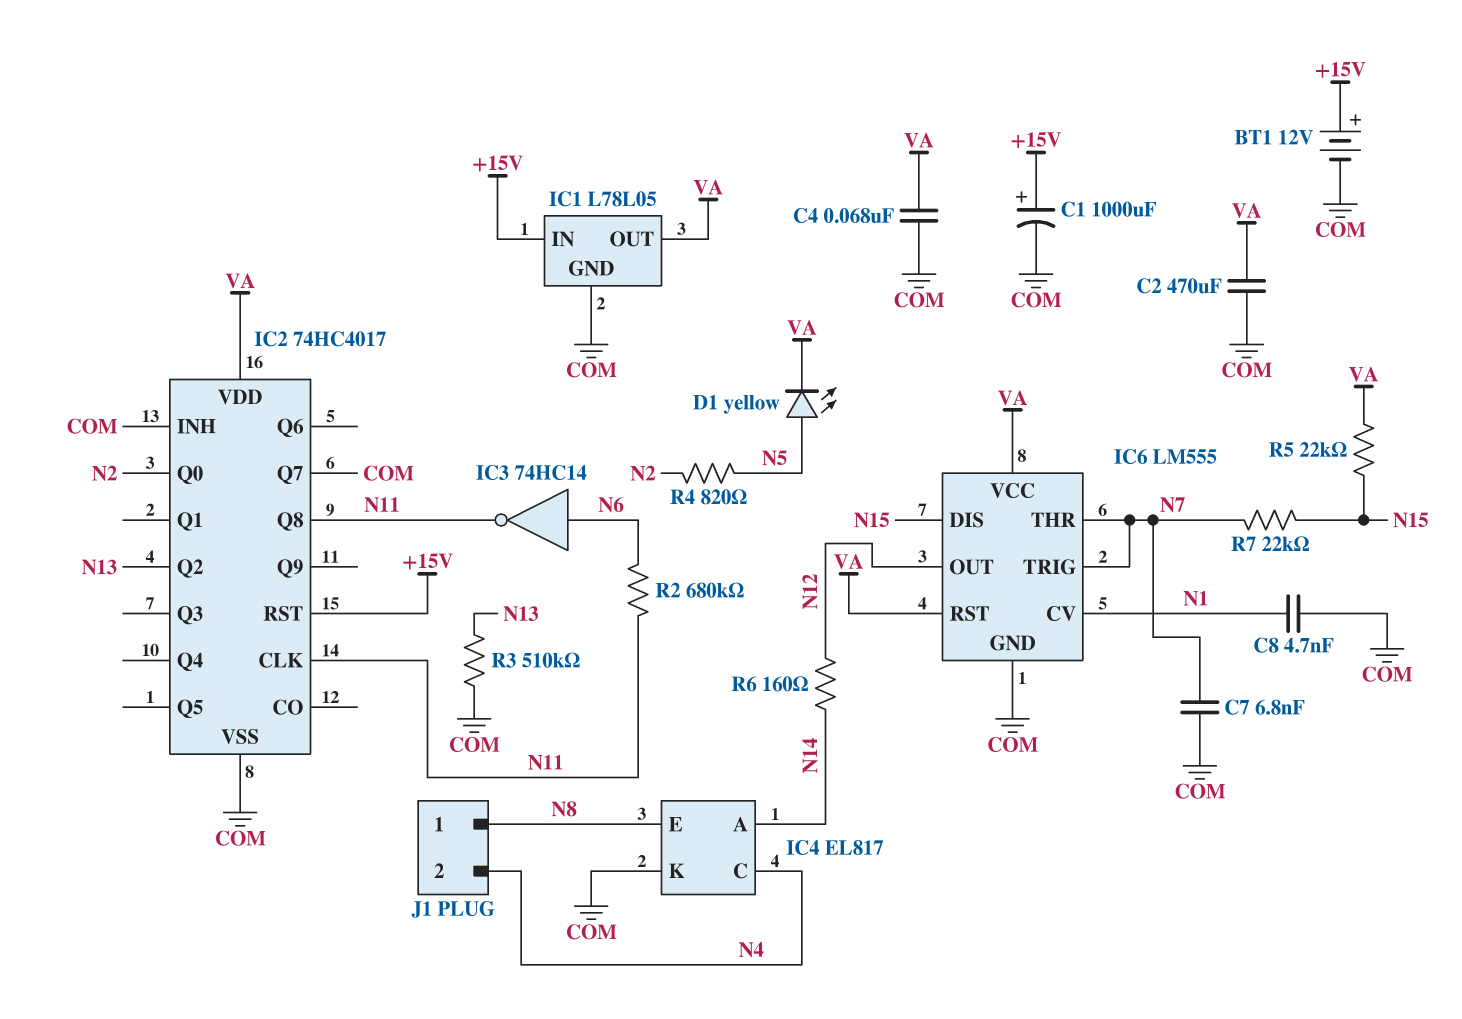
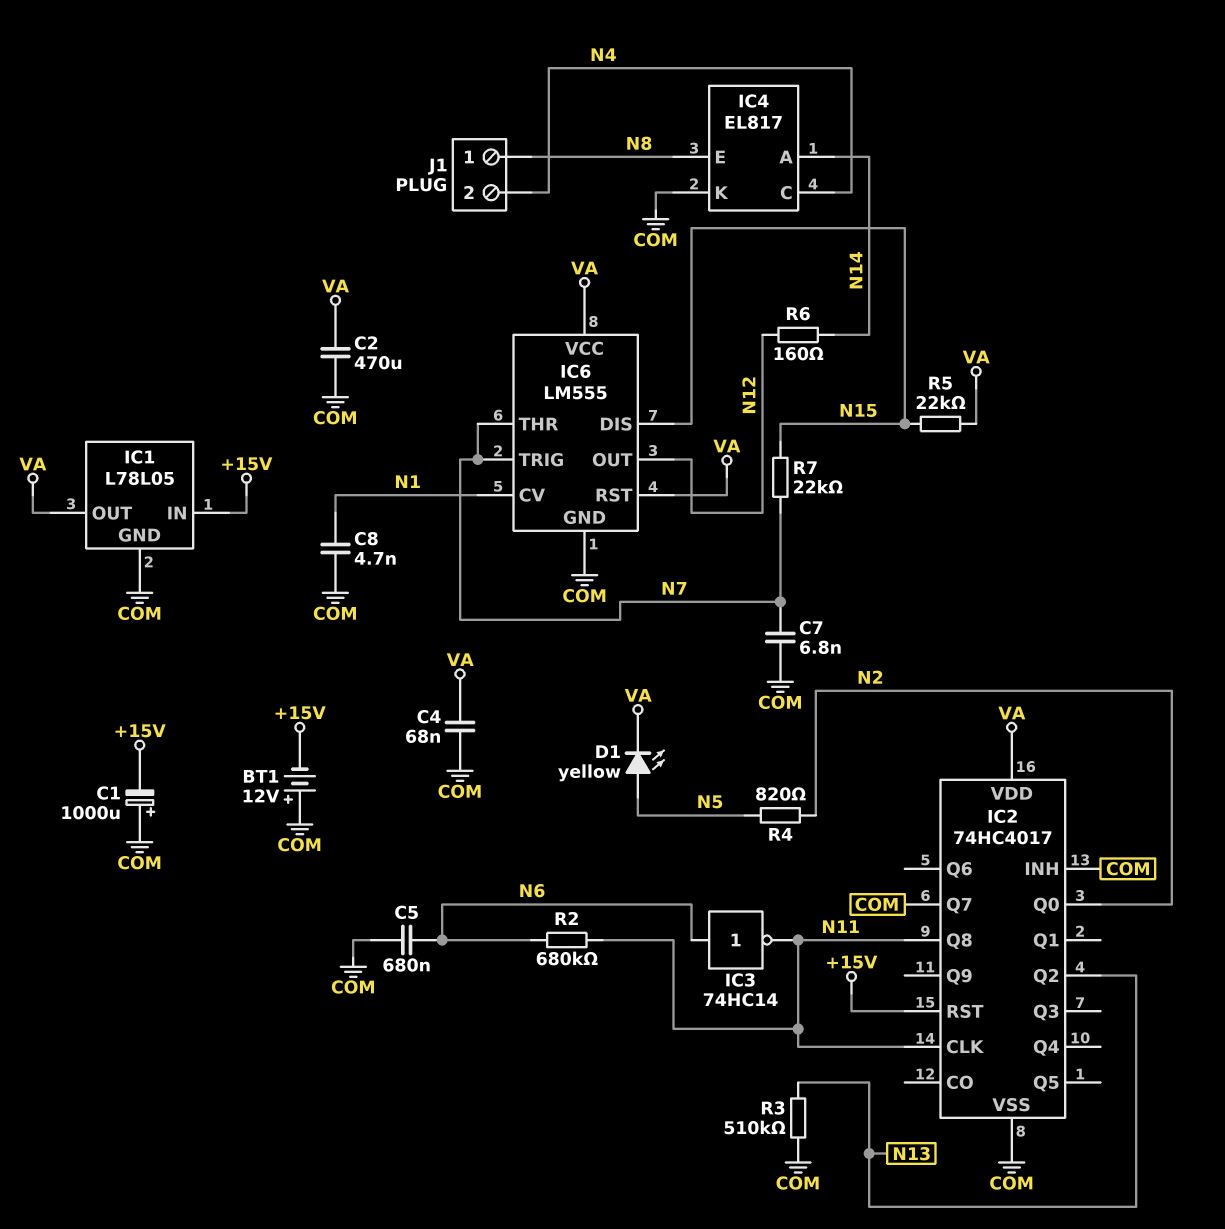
BT1: 12V (plus +15V, minus COM) -> 12V (plus COM, minus +15V)
C1: 1000uF (plus +15V, minus COM) -> 1000uF (plus COM, minus +15V)
C5: none -> 680nF (COM, N6)

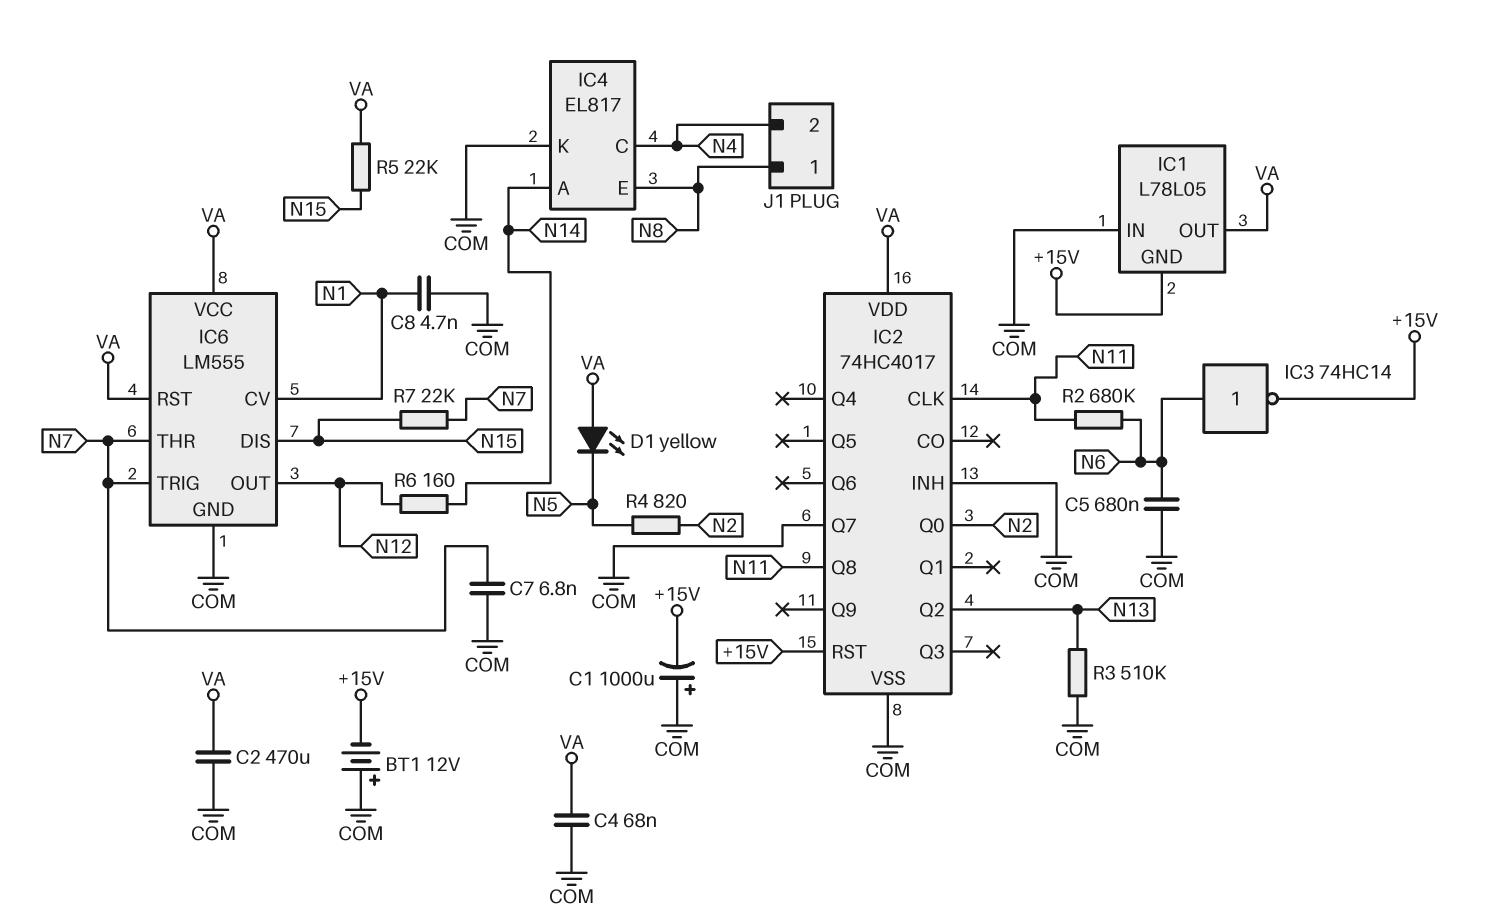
D1: LED yellow (A N5, K VA) -> LED yellow (A VA, K N5)
IC1 pin GND: COM -> +15V
IC1 pin IN: +15V -> COM
IC3: NOT 74HC14 (in N6, out N11) -> NOT 74HC14 (in N6, out +15V)

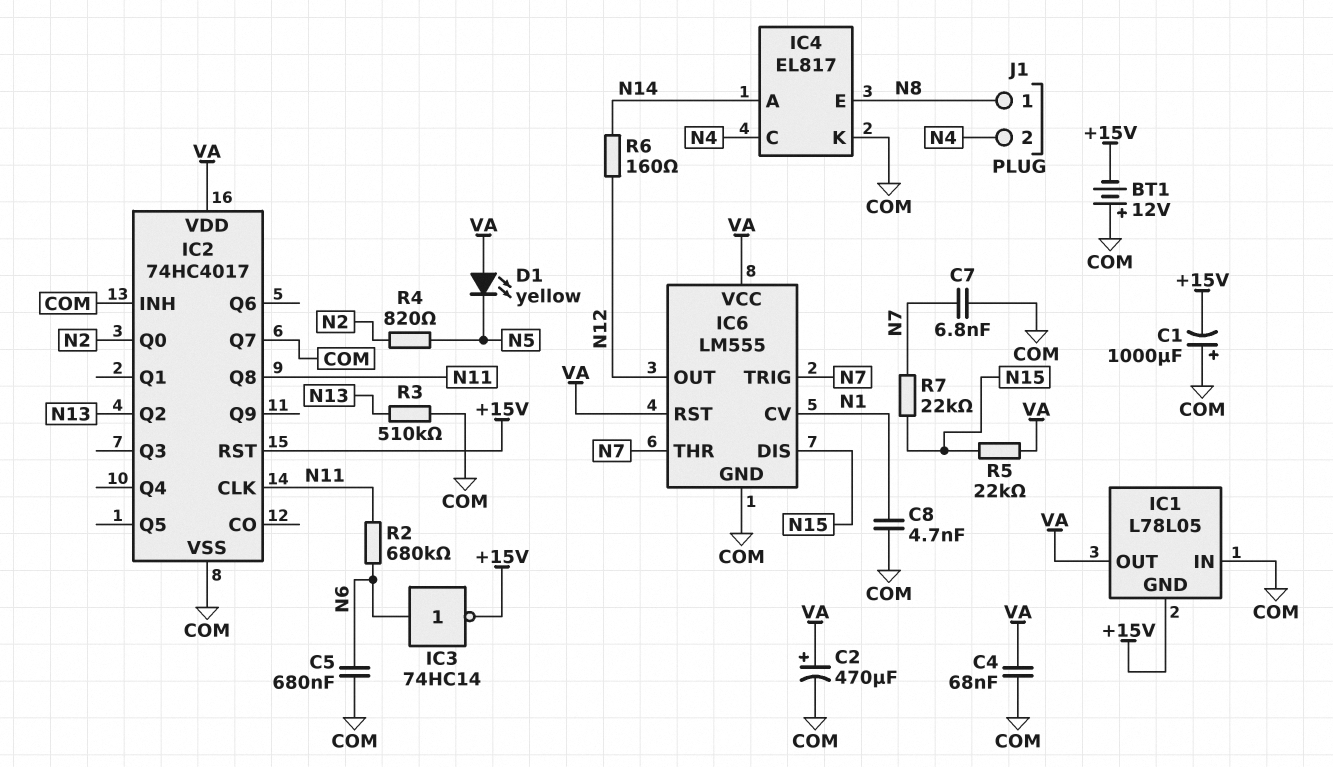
C2: 470uF (COM, VA) -> 470uF (plus VA, minus COM)

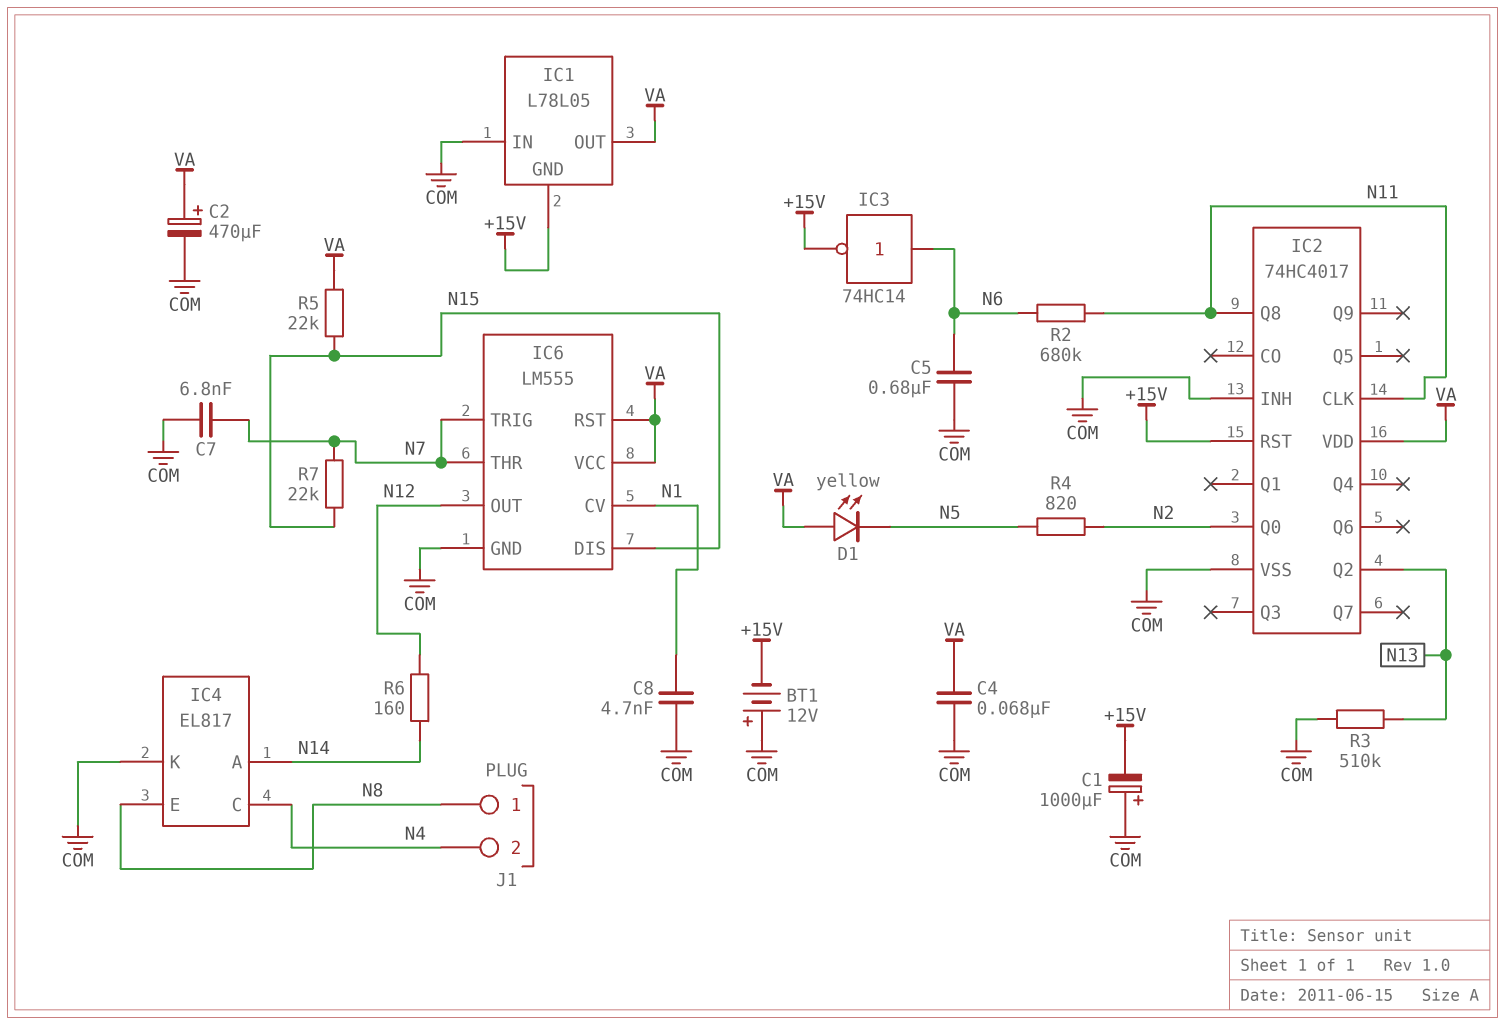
IC2 pin Q7: COM -> none

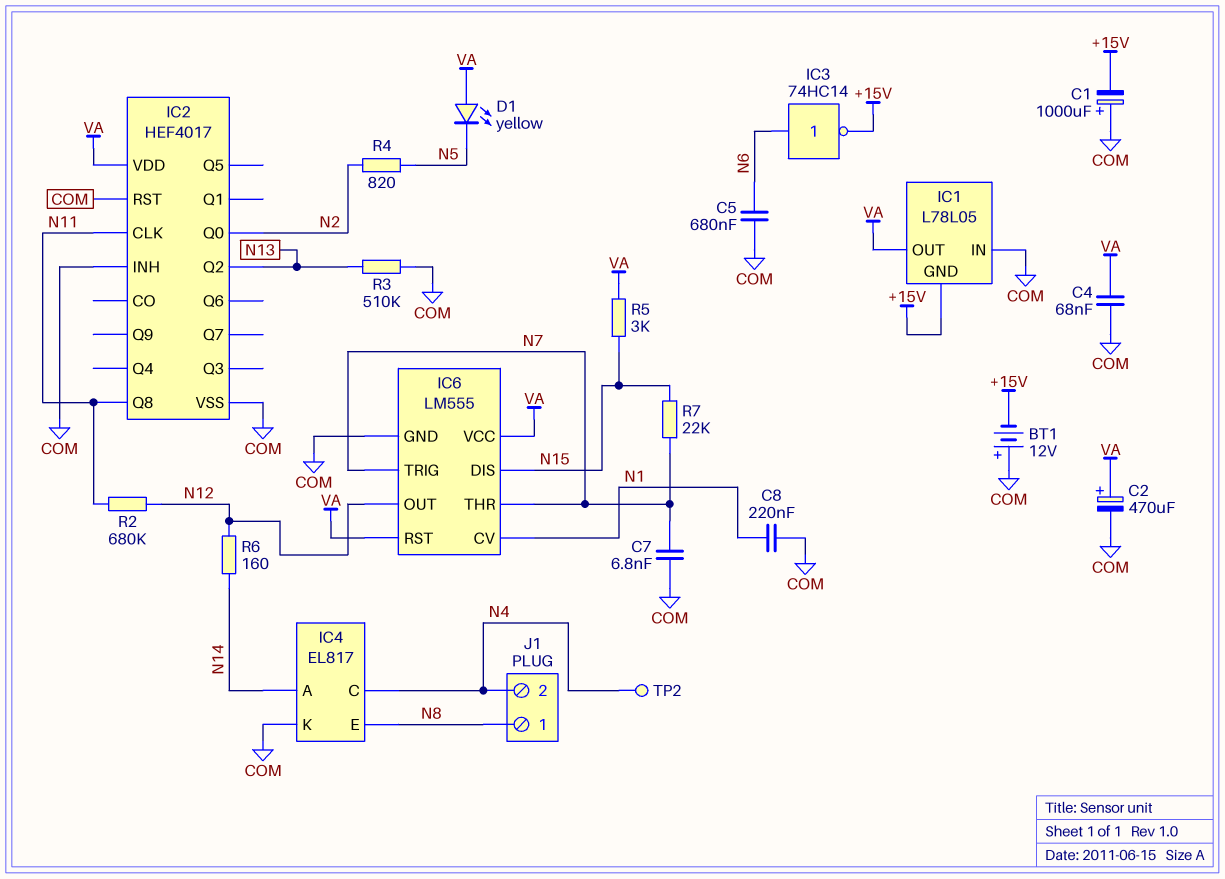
C8: 4.7nF (COM, N1) -> 220nF (COM, N1)
IC2: 74HC4017 -> HEF4017
IC2 pin RST: +15V -> COM
R2: 680k (N6, N11) -> 680k (N11, N12)
R5: 22k (N15, VA) -> 3k (N15, VA)
TP2: none -> test point (N4)

